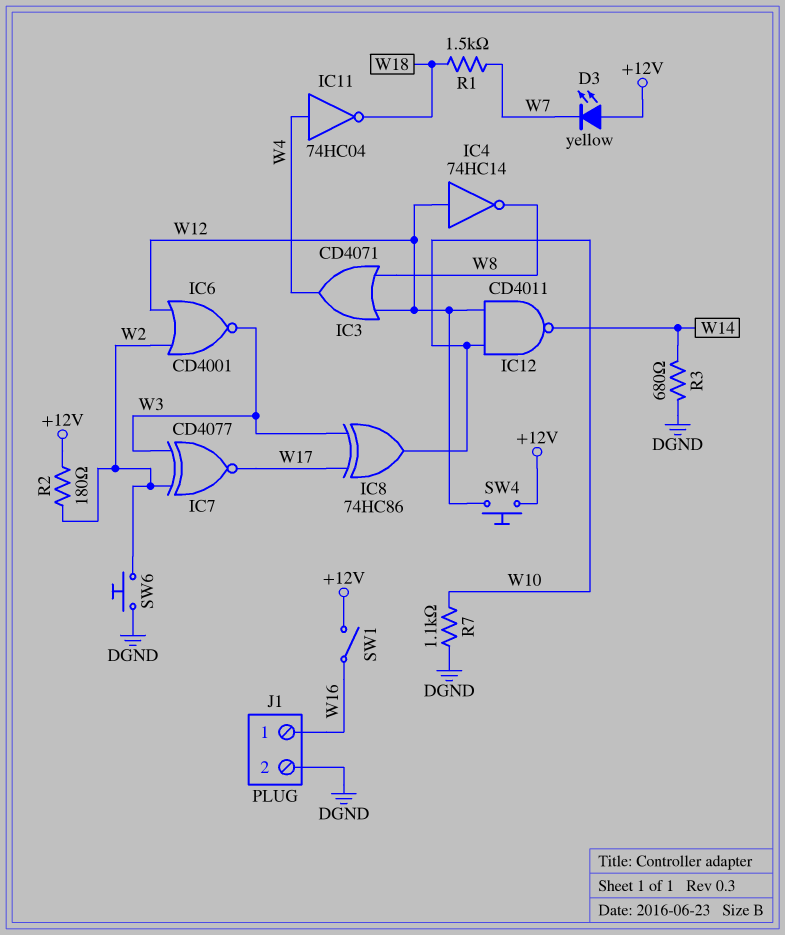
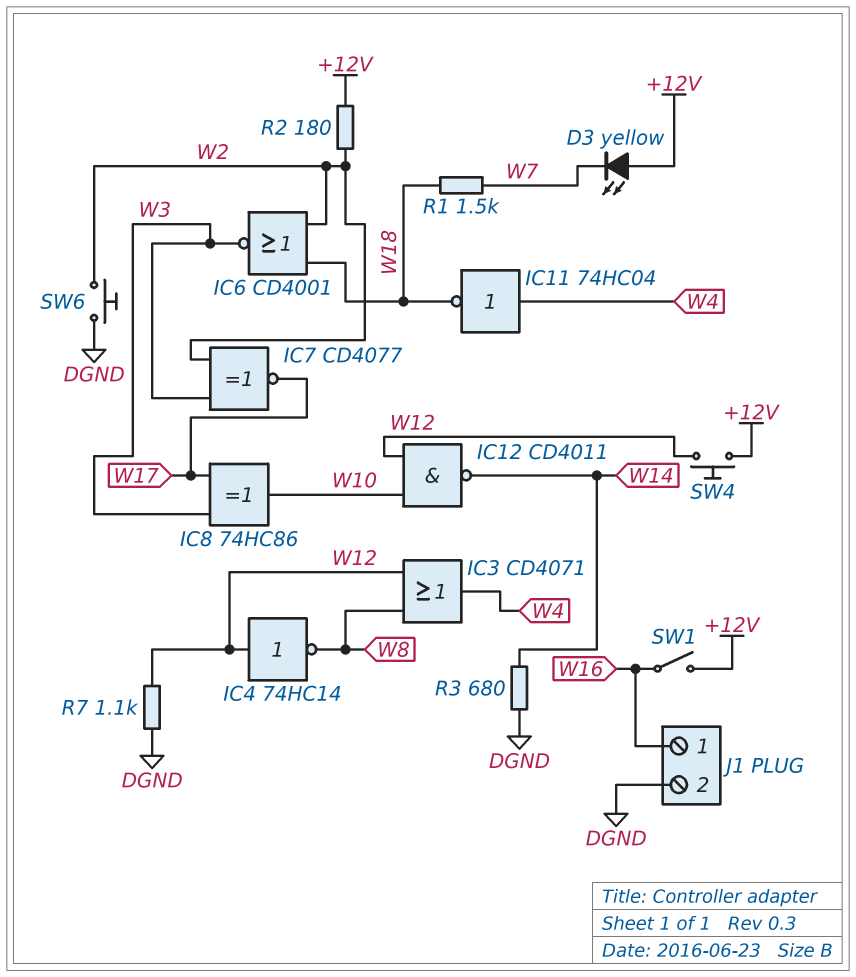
IC6: NOR CD4001 (in W2, in W12, out W3) -> NOR CD4001 (in W2, in W18, out W3)
R7: 1.1k (DGND, W10) -> 1.1k (DGND, W12)

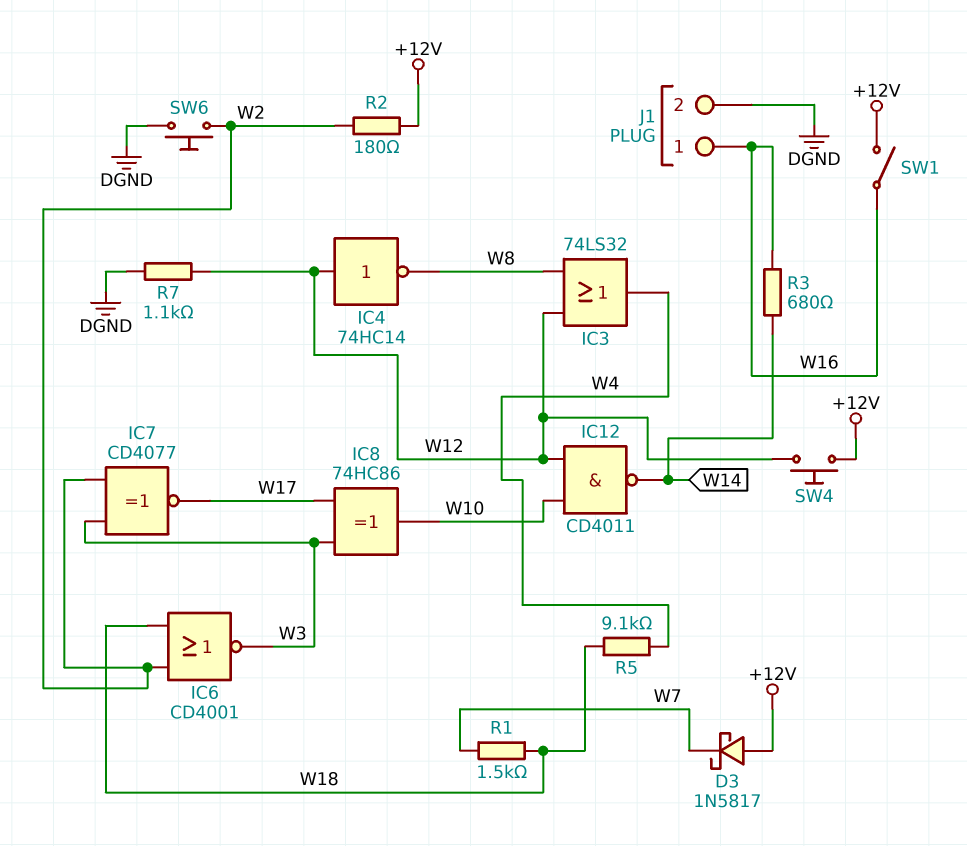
D3: LED yellow (A +12V, K W7) -> schottky 1N5817 (A +12V, K W7)
IC3: OR CD4071 (in W8, in W12, out W4) -> OR 74LS32 (in W8, in W12, out W4)
IC11: NOT 74HC04 (in W4, out W18) -> none
R3: 680 (DGND, W14) -> 680 (W14, W16)
R5: none -> 9.1k (W4, W18)

